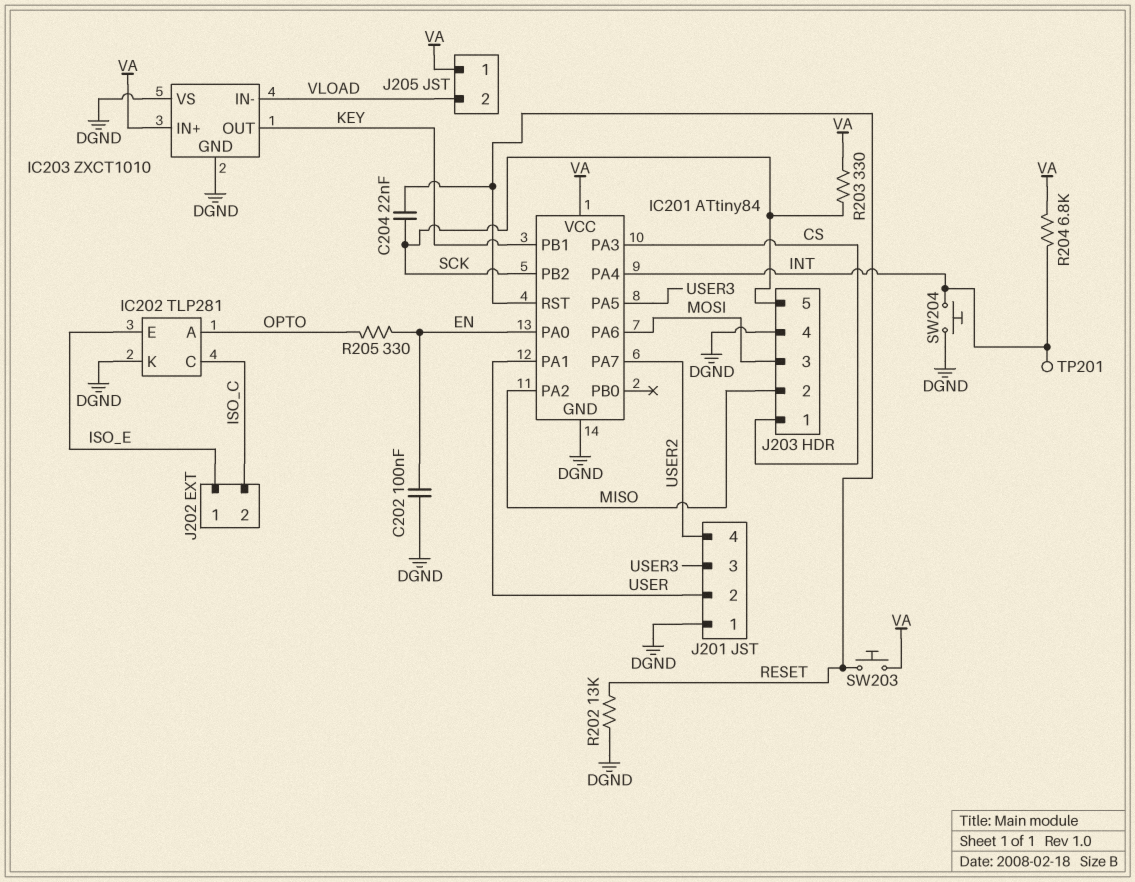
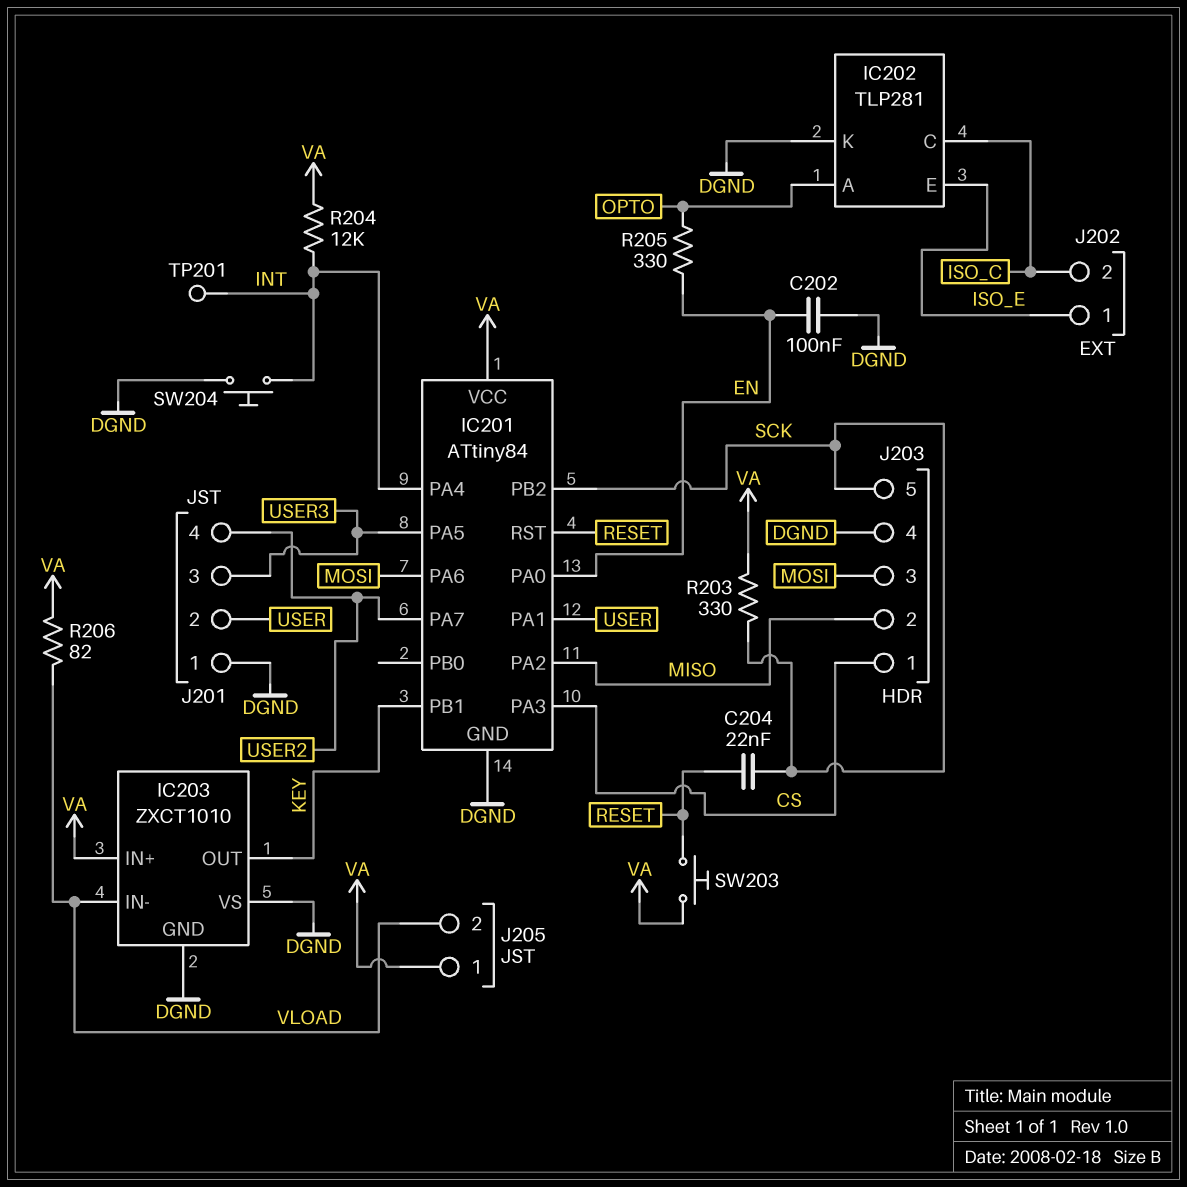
R202: 13k (DGND, RESET) -> none
R204: 6.8k (INT, VA) -> 12k (INT, VA)
R206: none -> 82 (VA, VLOAD)

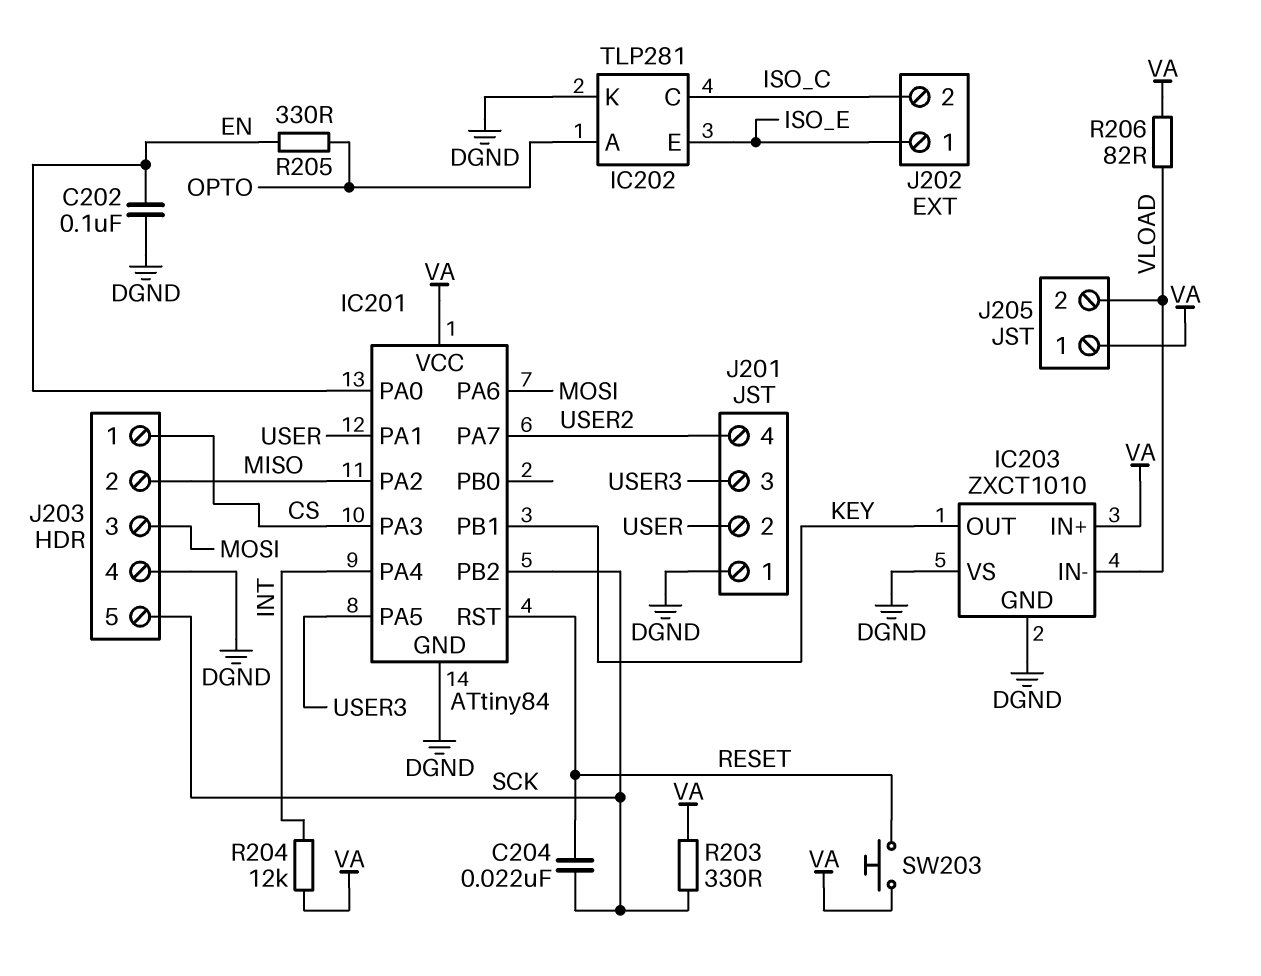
SW204: button (DGND, INT) -> none
TP201: test point (INT) -> none

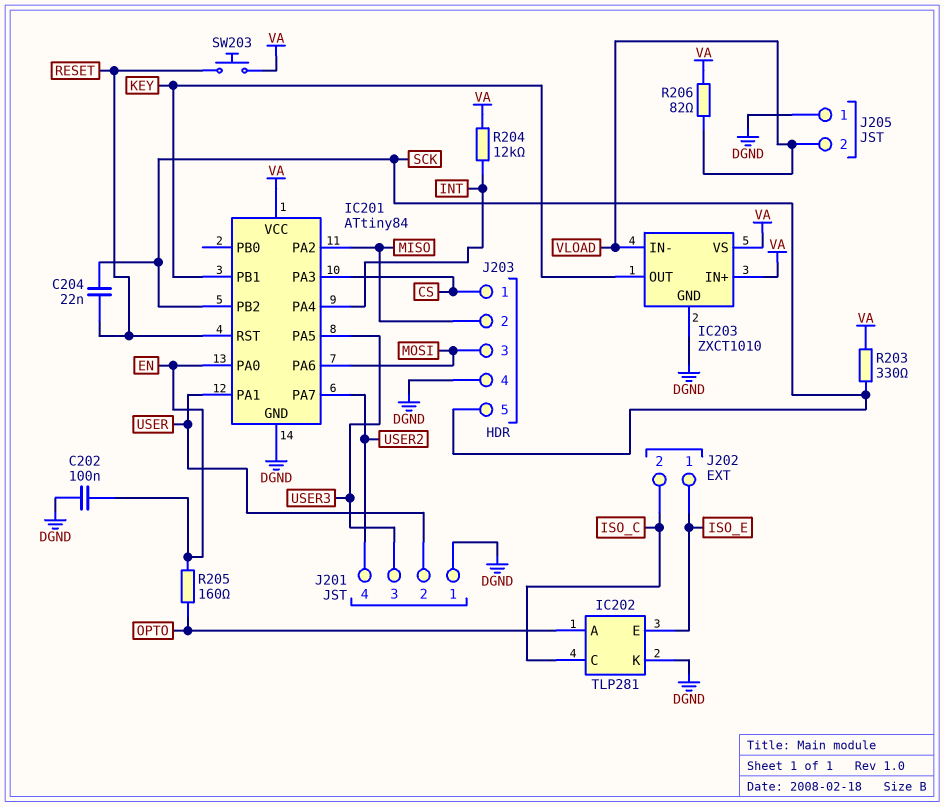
IC203 pin VS: DGND -> VA
J205 pin 1: VA -> DGND
R205: 330 (EN, OPTO) -> 160 (EN, OPTO)

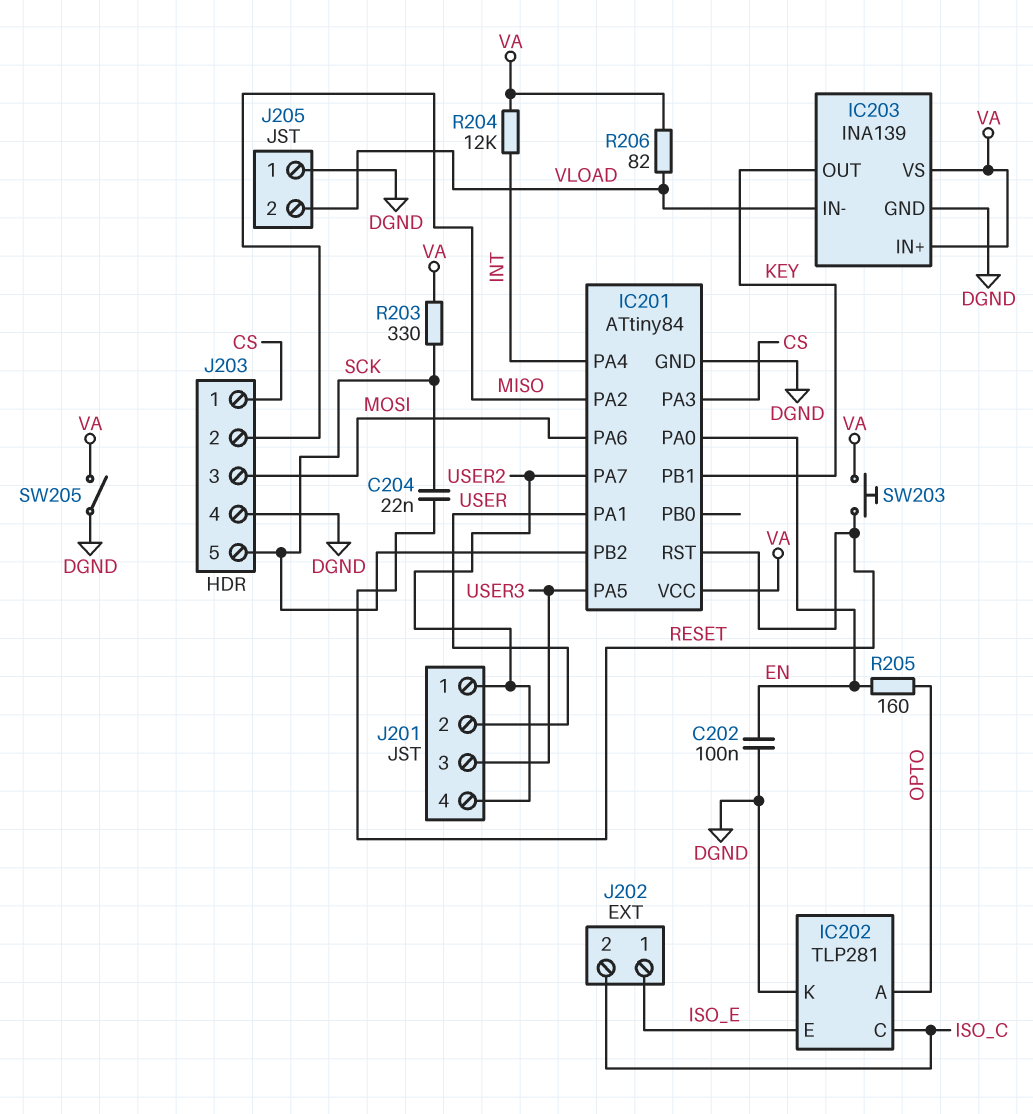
IC203: ZXCT1010 -> INA139
J201 pin 1: DGND -> USER2
SW205: none -> switch (DGND, VA)

